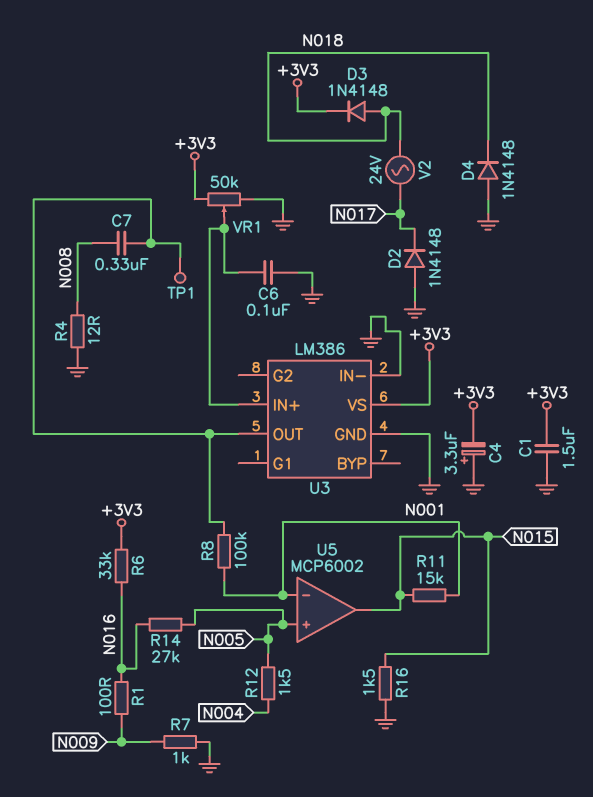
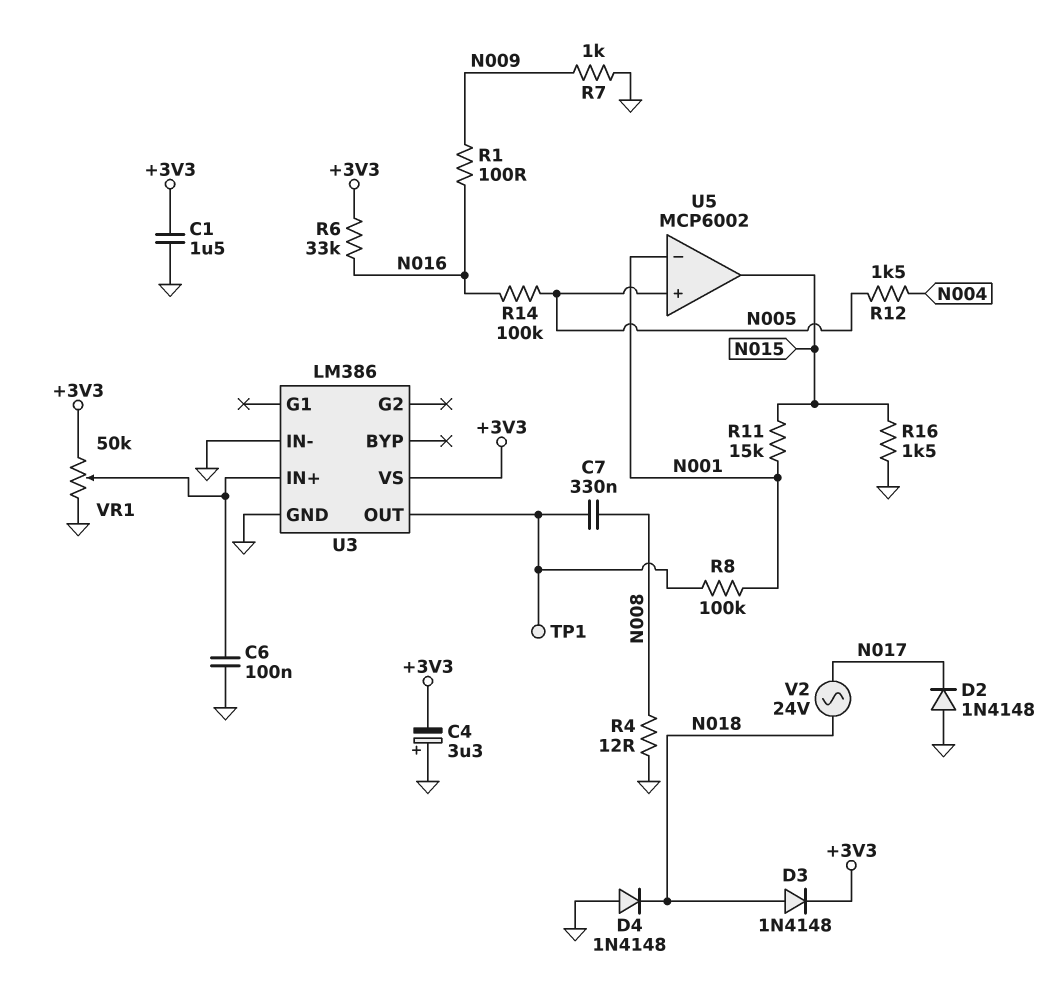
R14: 27k (N005, N016) -> 100k (N005, N016)

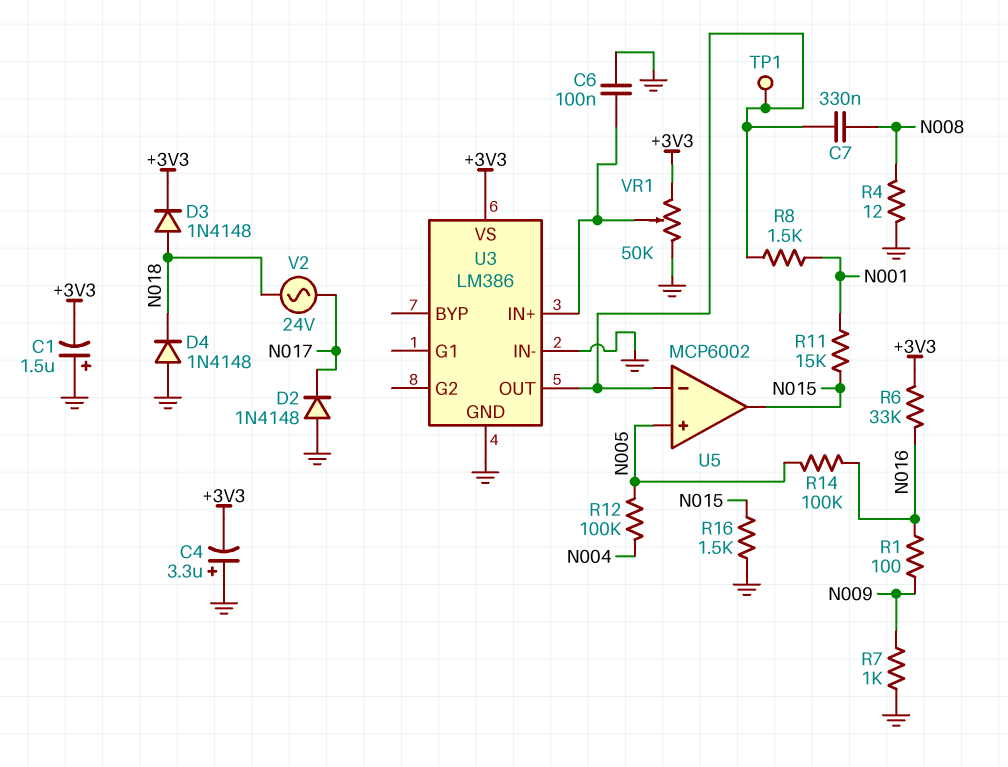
C1: 1.5uF (+3V3, GND) -> 1.5uF (plus GND, minus +3V3)
R8: 100k (N001, U3/OUT) -> 1.5k (N001, U3/OUT)
R12: 1.5k (N004, N005) -> 100k (N004, N005)
U5 pin in-: N001 -> U3/OUT

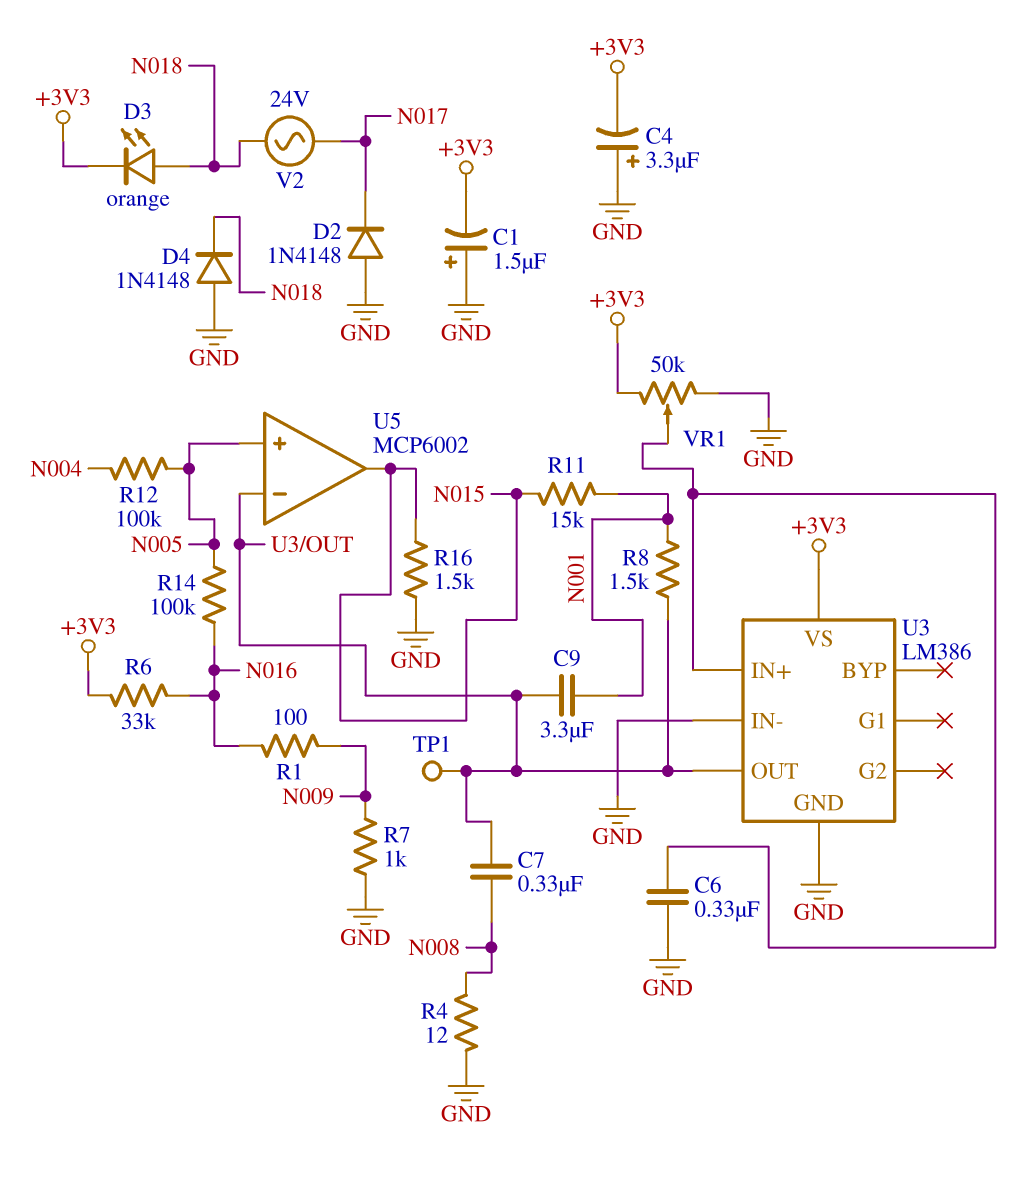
C6: 100nF (GND, U3/IN+) -> 330nF (GND, U3/IN+)
C9: none -> 3.3uF (N001, U3/OUT)
D3: diode 1N4148 (A N018, K +3V3) -> LED orange (A N018, K +3V3)

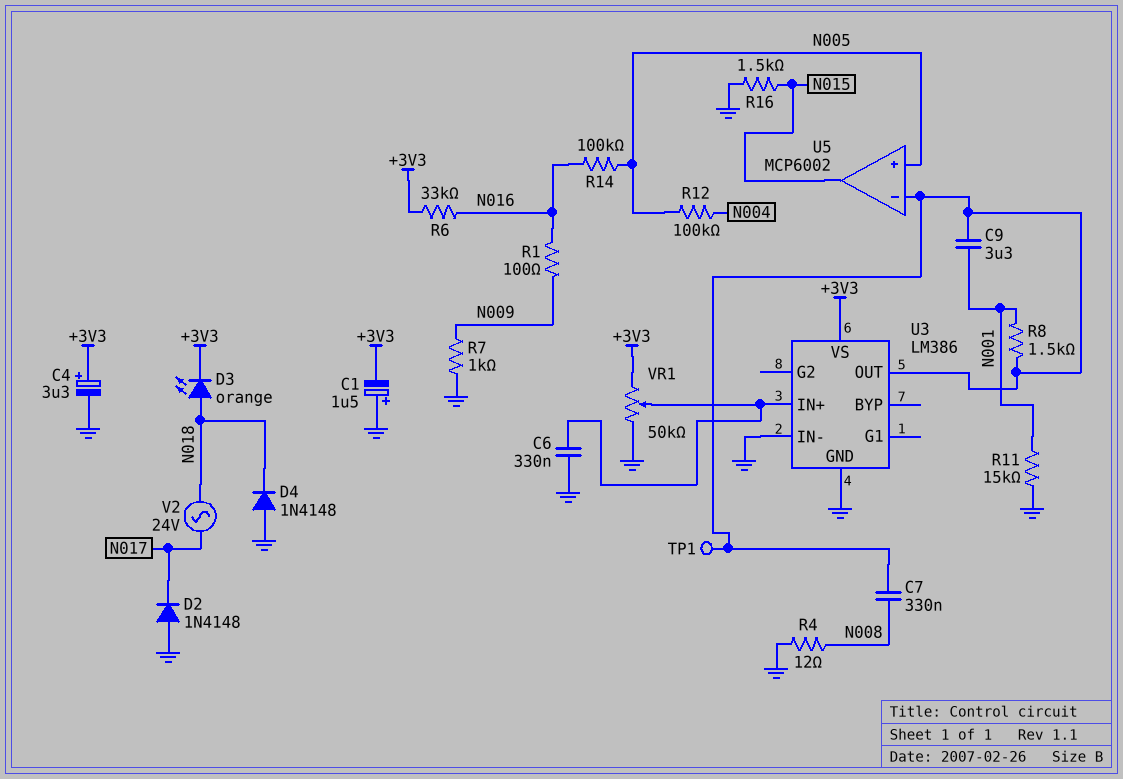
C4: 3.3uF (plus GND, minus +3V3) -> 3.3uF (plus +3V3, minus GND)
R11: 15k (N001, N015) -> 15k (GND, N001)

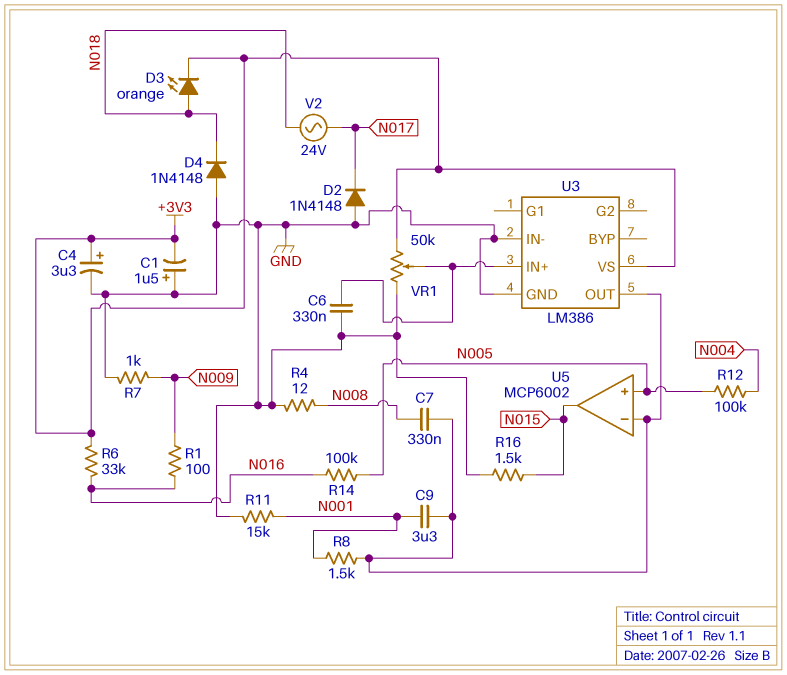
TP1: test point (U3/OUT) -> none

